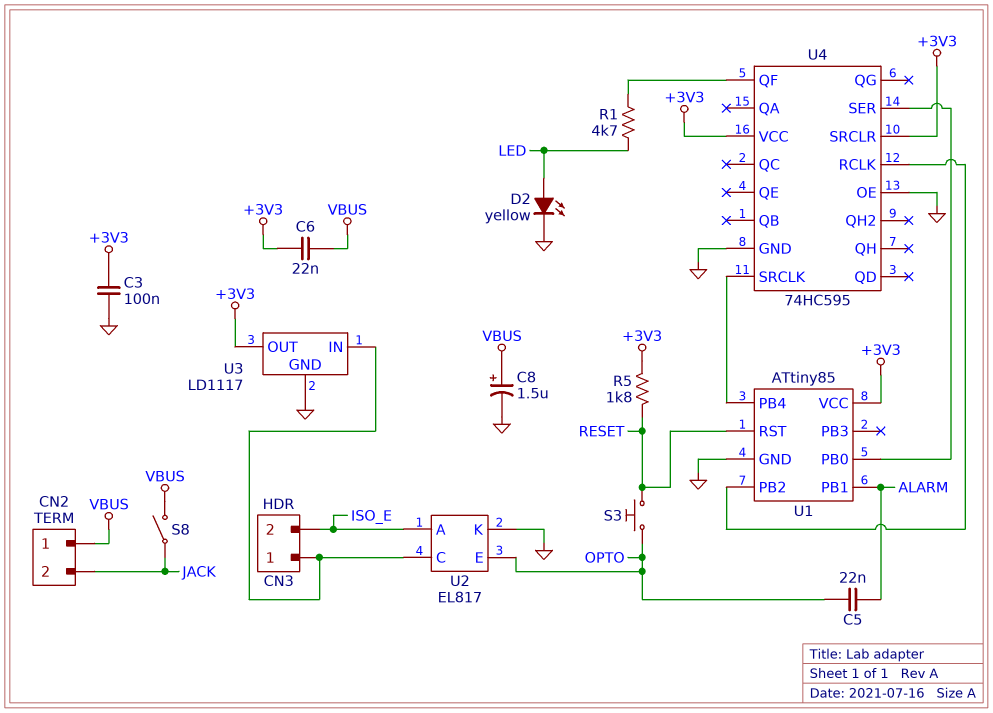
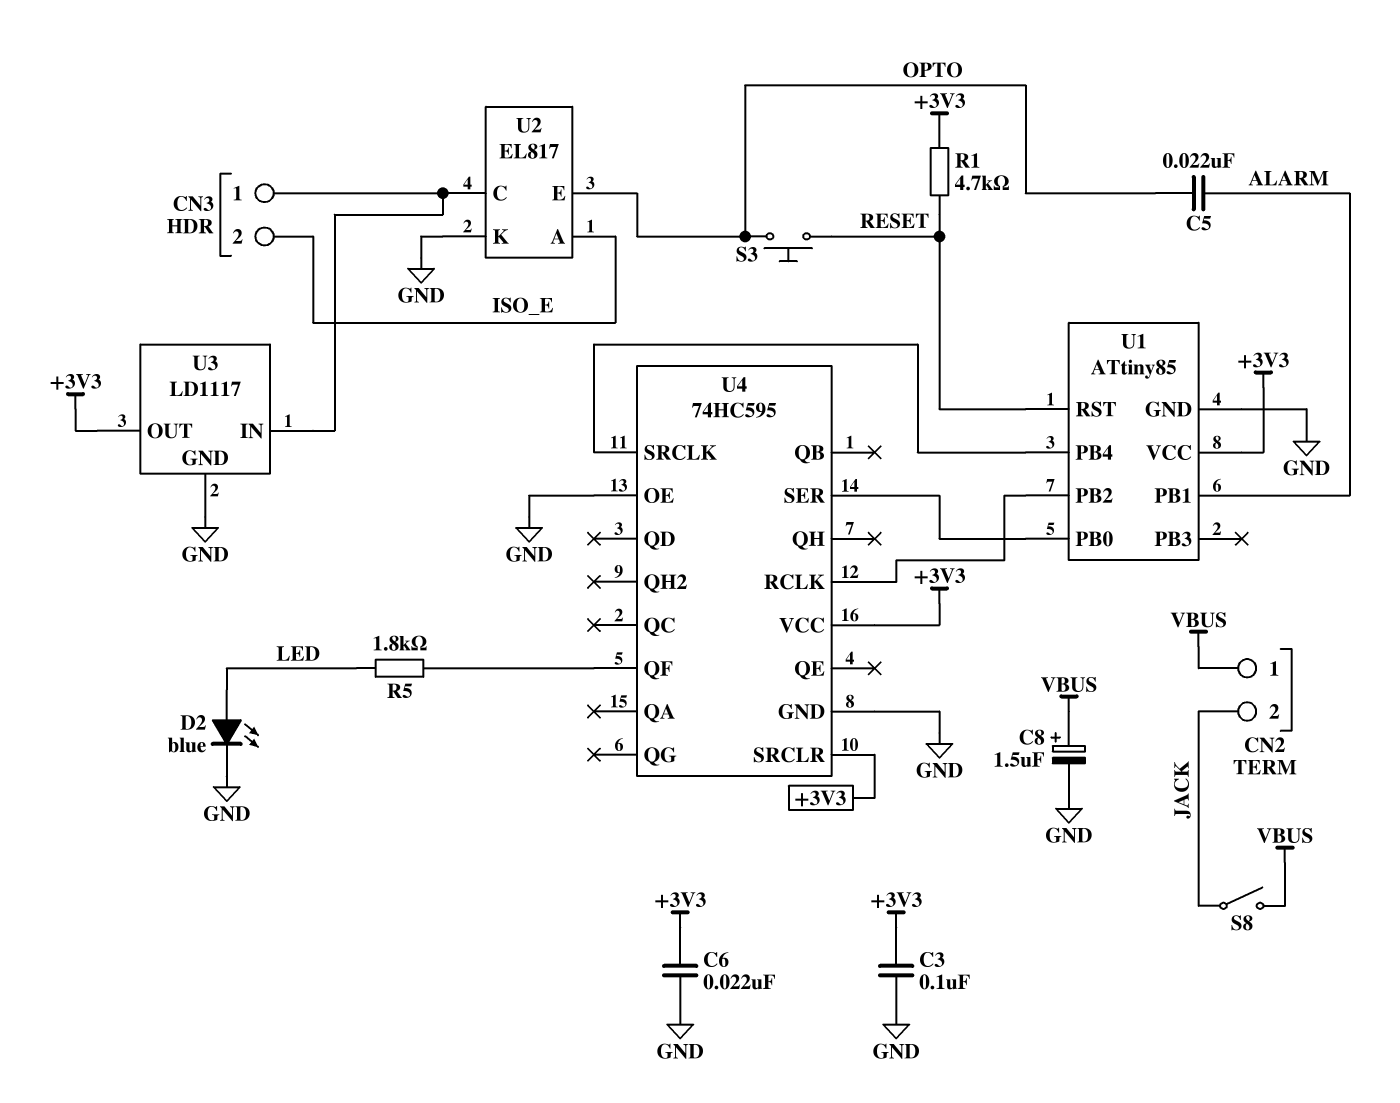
C6: 22nF (+3V3, VBUS) -> 22nF (+3V3, GND)
D2: LED yellow (A LED, K GND) -> LED blue (A LED, K GND)
R1: 4.7k (LED, U4/QF) -> 4.7k (+3V3, RESET)
R5: 1.8k (+3V3, RESET) -> 1.8k (LED, U4/QF)

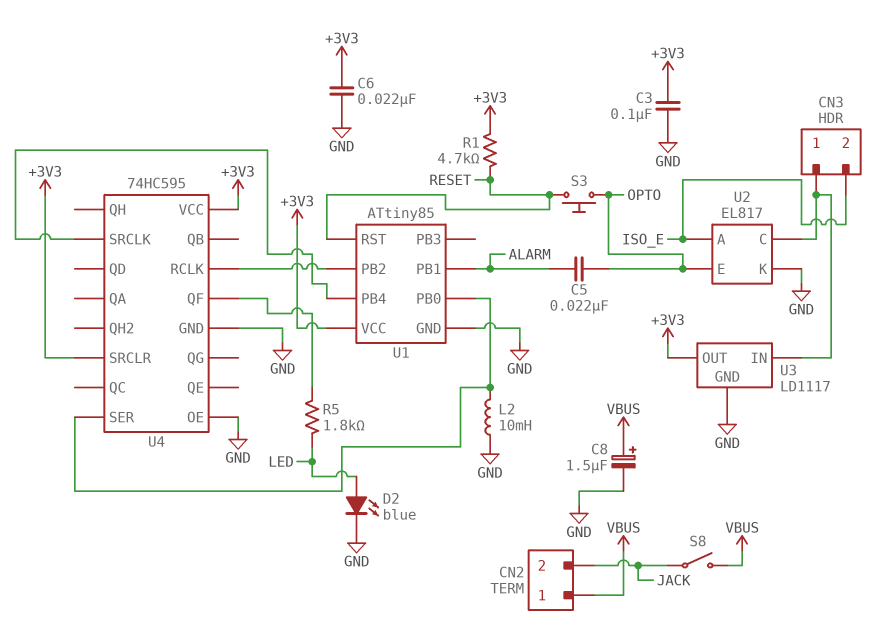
L2: none -> 10mH (GND, U1/PB0)

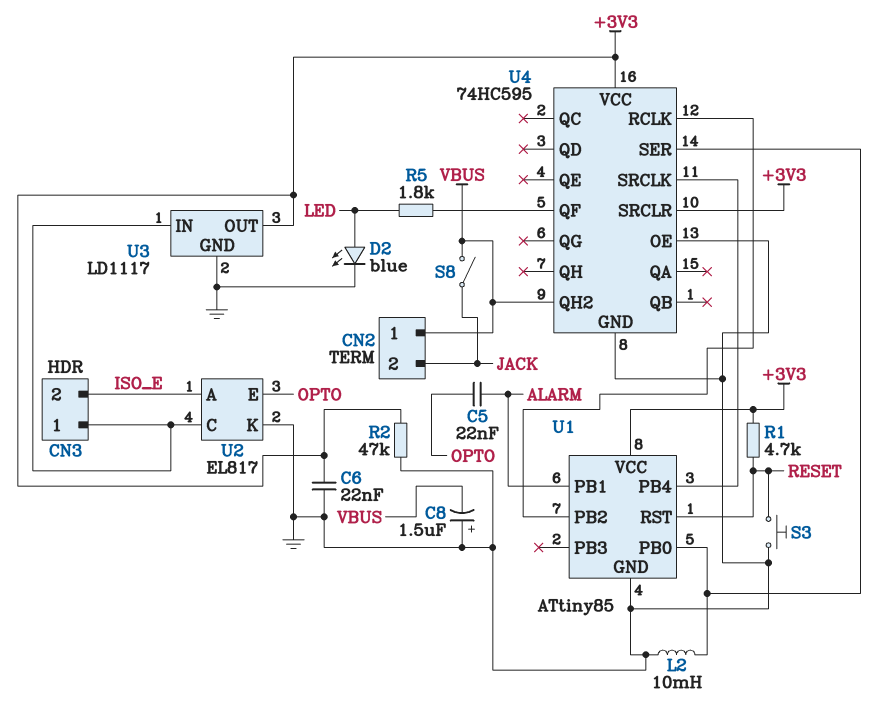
C3: 100nF (+3V3, GND) -> none
C8: 1.5uF (plus VBUS, minus GND) -> 1.5uF (plus GND, minus VBUS)
R2: none -> 47k (+3V3, GND)
S3: button (OPTO, RESET) -> button (GND, RESET)
U4 pin QH2: none -> VBUS

